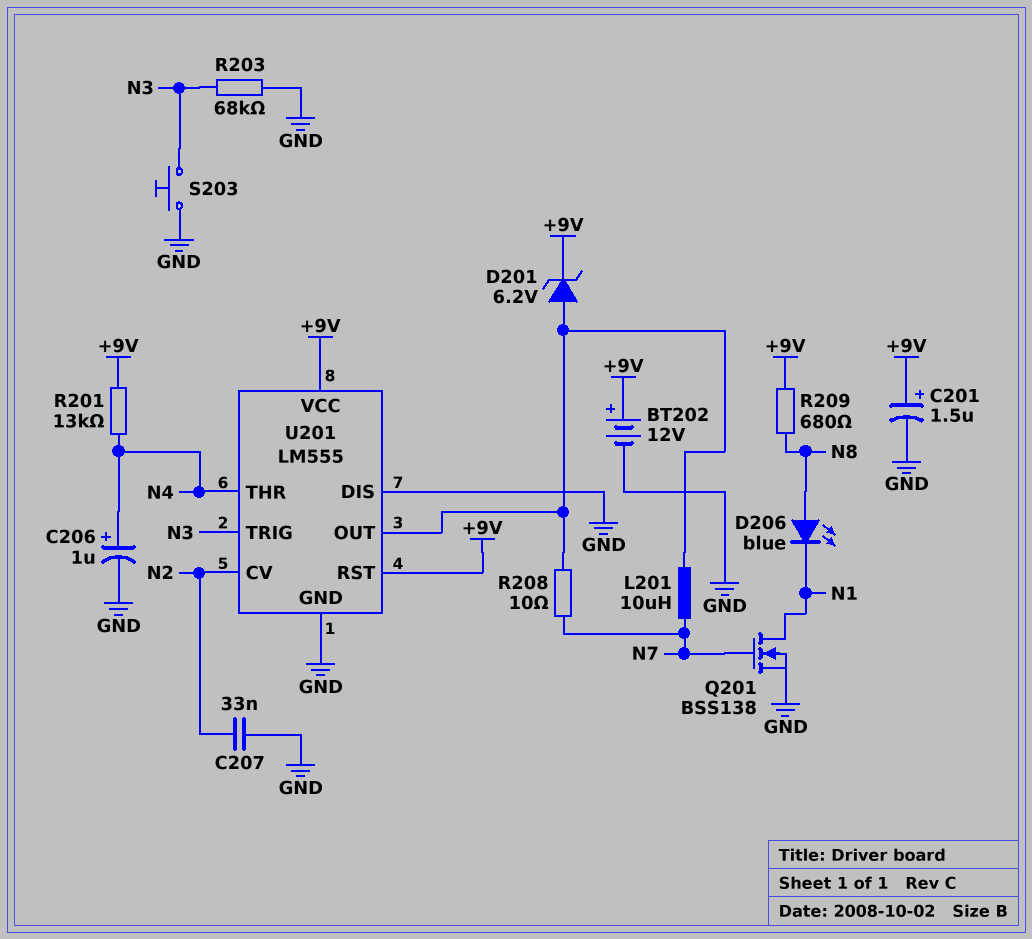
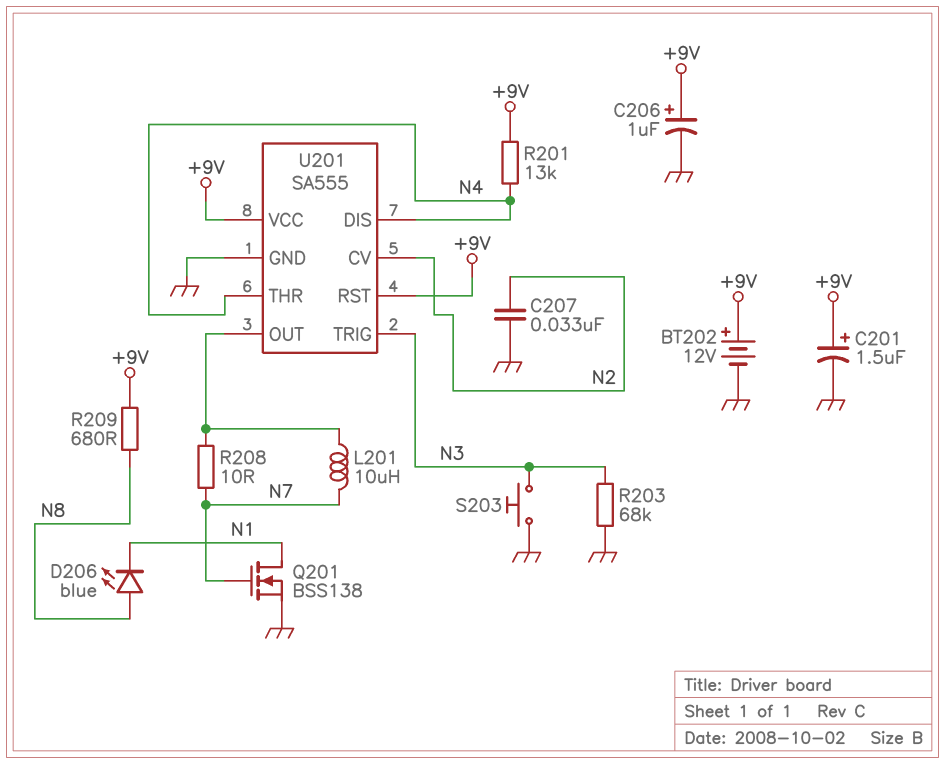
C206: 1uF (plus N4, minus GND) -> 1uF (plus +9V, minus GND)
D201: zener 6.2V (A U201/OUT, K +9V) -> none
U201: LM555 -> SA555
U201 pin DIS: GND -> N4

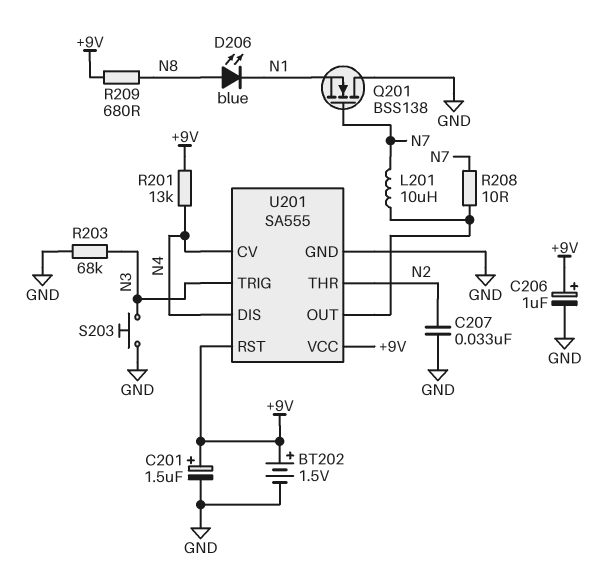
BT202: 12V (plus +9V, minus GND) -> 1.5V (plus +9V, minus GND)
Q201: NMOS BSS138 (G N7, D N1, S GND) -> NMOS BSS138 (G N7, D GND, S N1)
U201 pin CV: N2 -> N4
U201 pin THR: N4 -> N2

